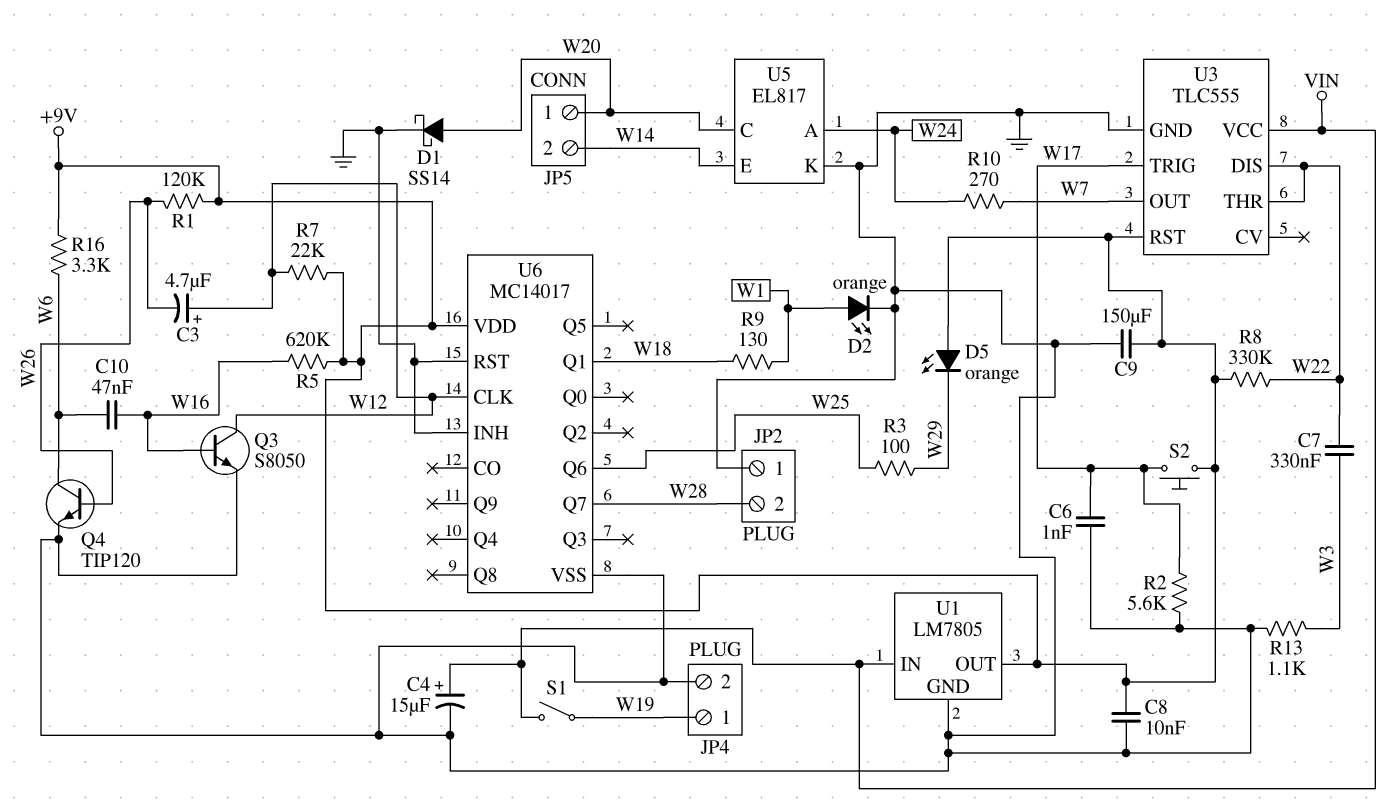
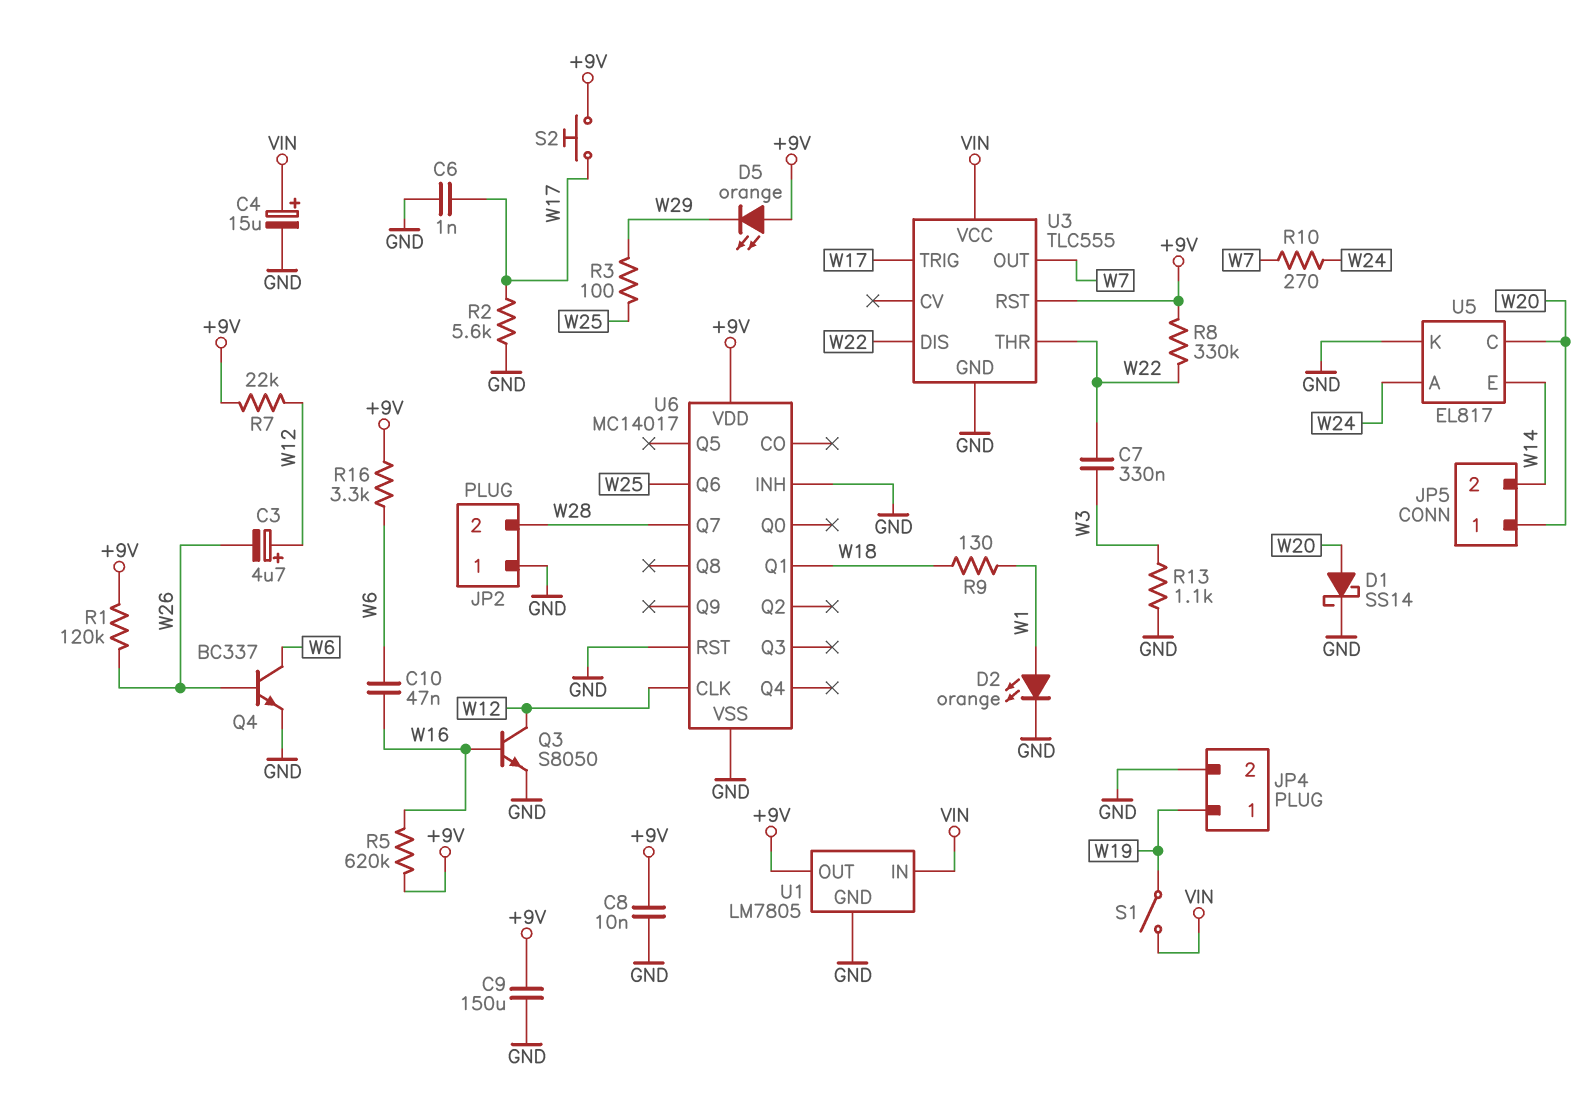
Q4: NPN TIP120 (B W26, C W6, E GND) -> NPN BC337 (B W26, C W6, E GND)

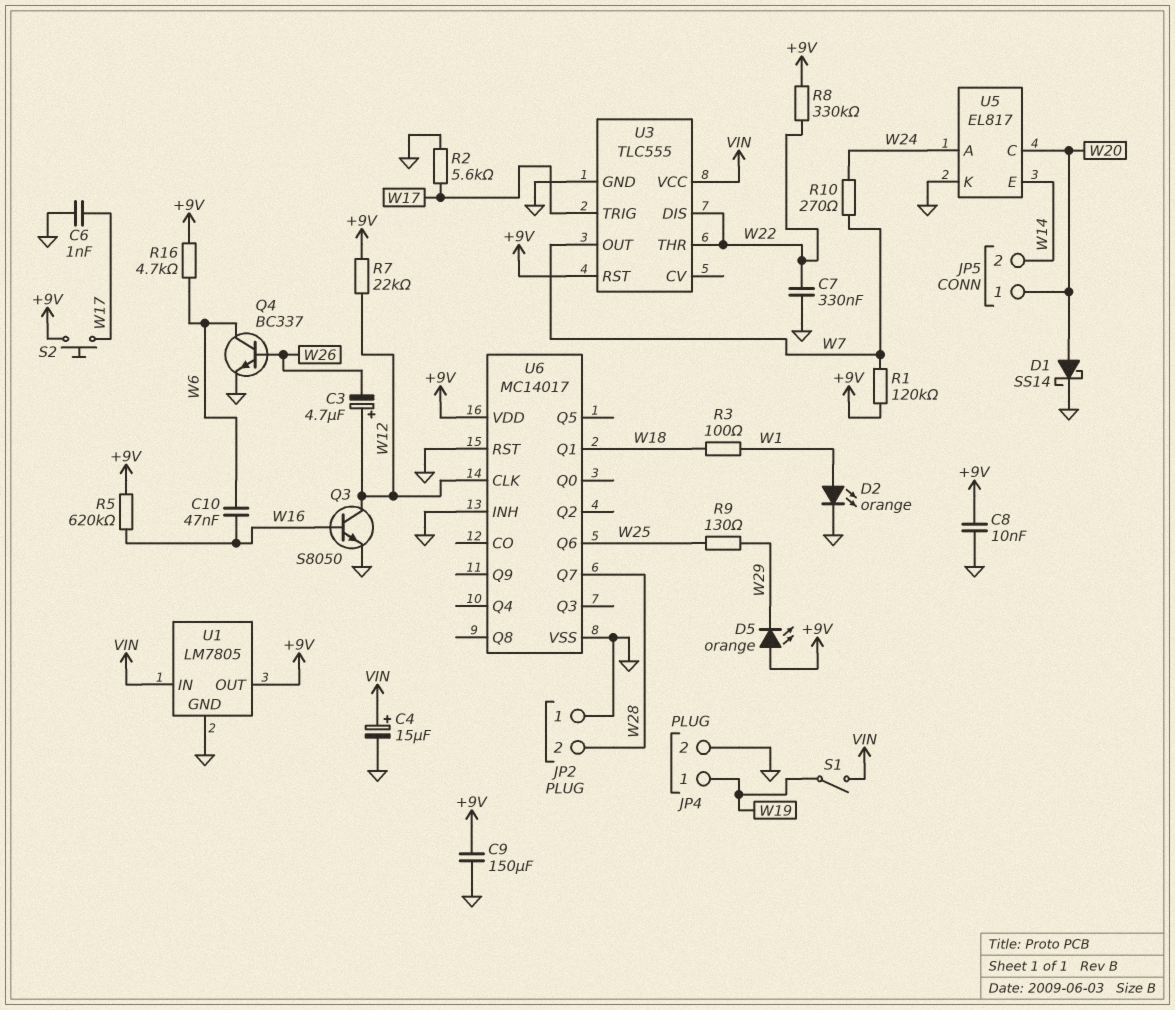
C7: 330nF (W3, W22) -> 330nF (GND, W22)
R1: 120k (+9V, W26) -> 120k (+9V, W7)
R3: 100 (W25, W29) -> 100 (W1, W18)
R9: 130 (W1, W18) -> 130 (W25, W29)
R13: 1.1k (GND, W3) -> none
R16: 3.3k (+9V, W6) -> 4.7k (+9V, W6)

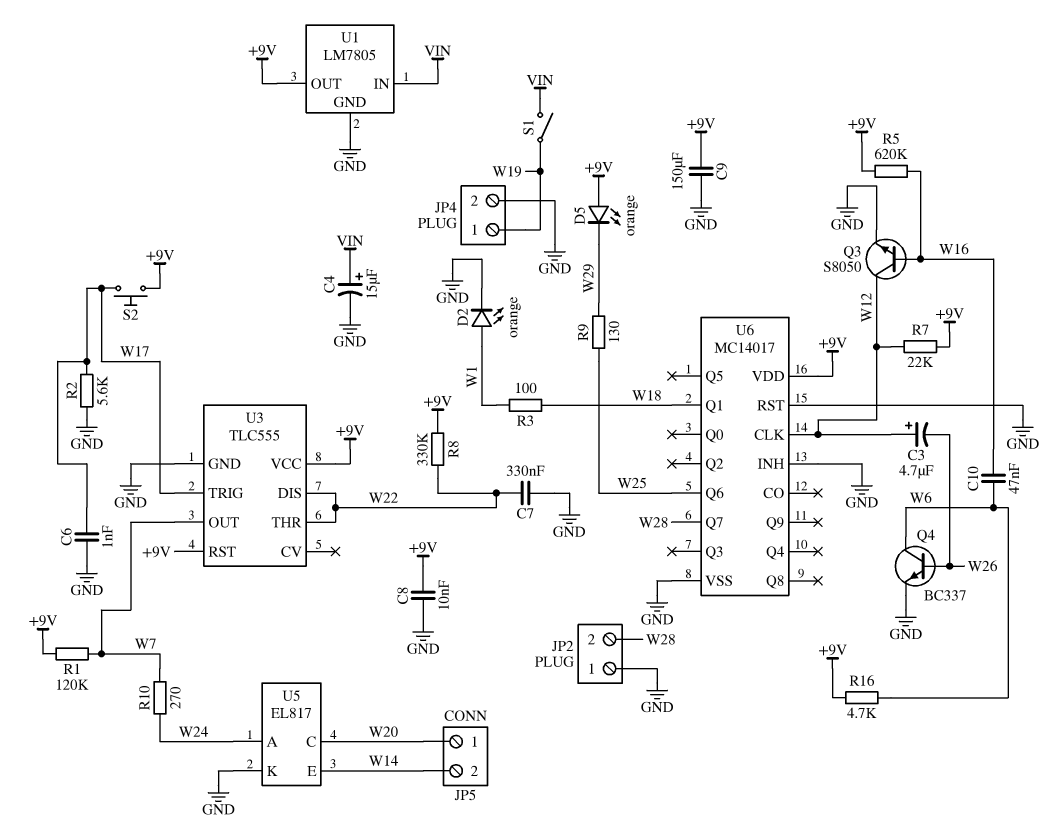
D1: schottky SS14 (A W20, K GND) -> none
U3 pin VCC: VIN -> +9V

